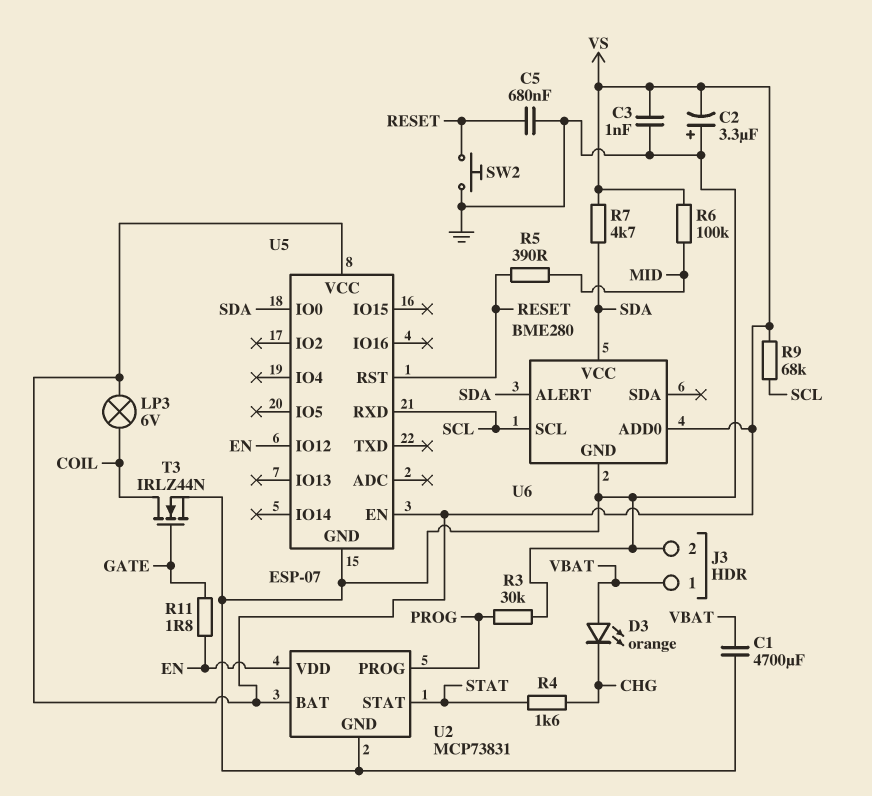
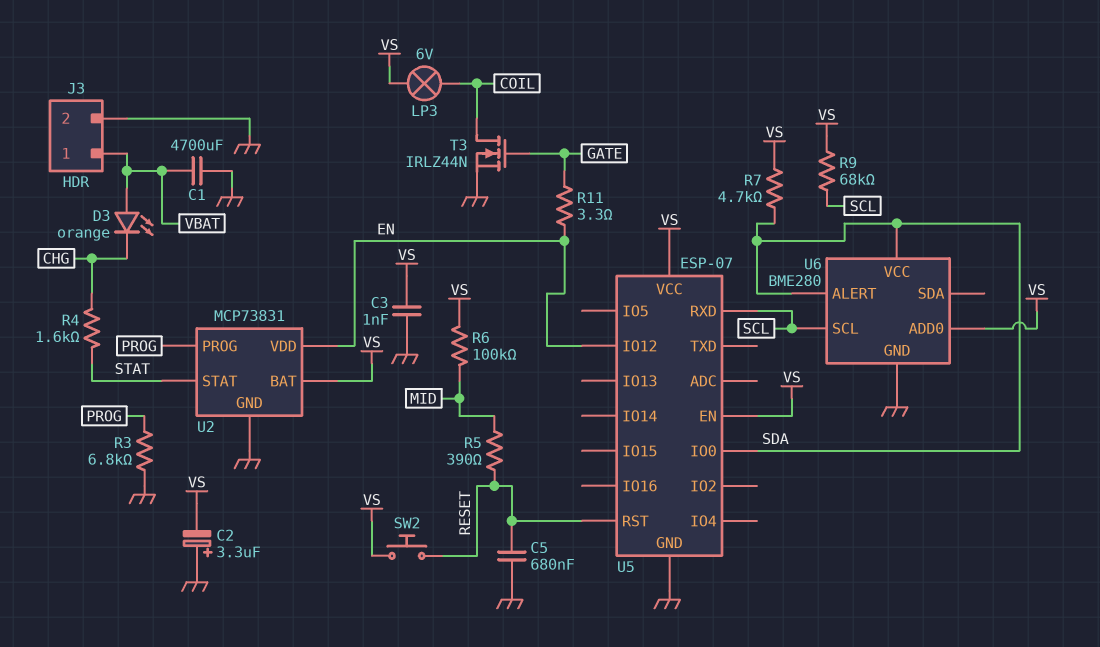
R3: 30k (GND, PROG) -> 6.8k (GND, PROG)
R11: 1.8 (EN, GATE) -> 3.3 (EN, GATE)
SW2: button (GND, RESET) -> button (RESET, VS)

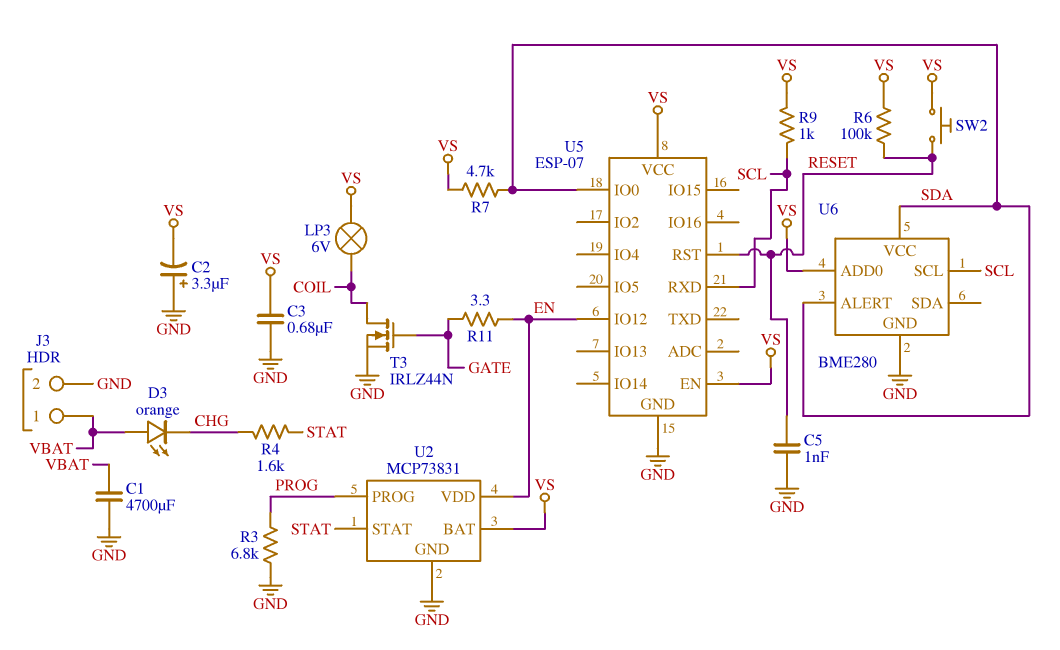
C3: 1nF (GND, VS) -> 680nF (GND, VS)
C5: 680nF (GND, RESET) -> 1nF (GND, RESET)
R5: 390 (MID, RESET) -> none
R6: 100k (MID, VS) -> 100k (RESET, VS)
R9: 68k (SCL, VS) -> 1k (SCL, VS)

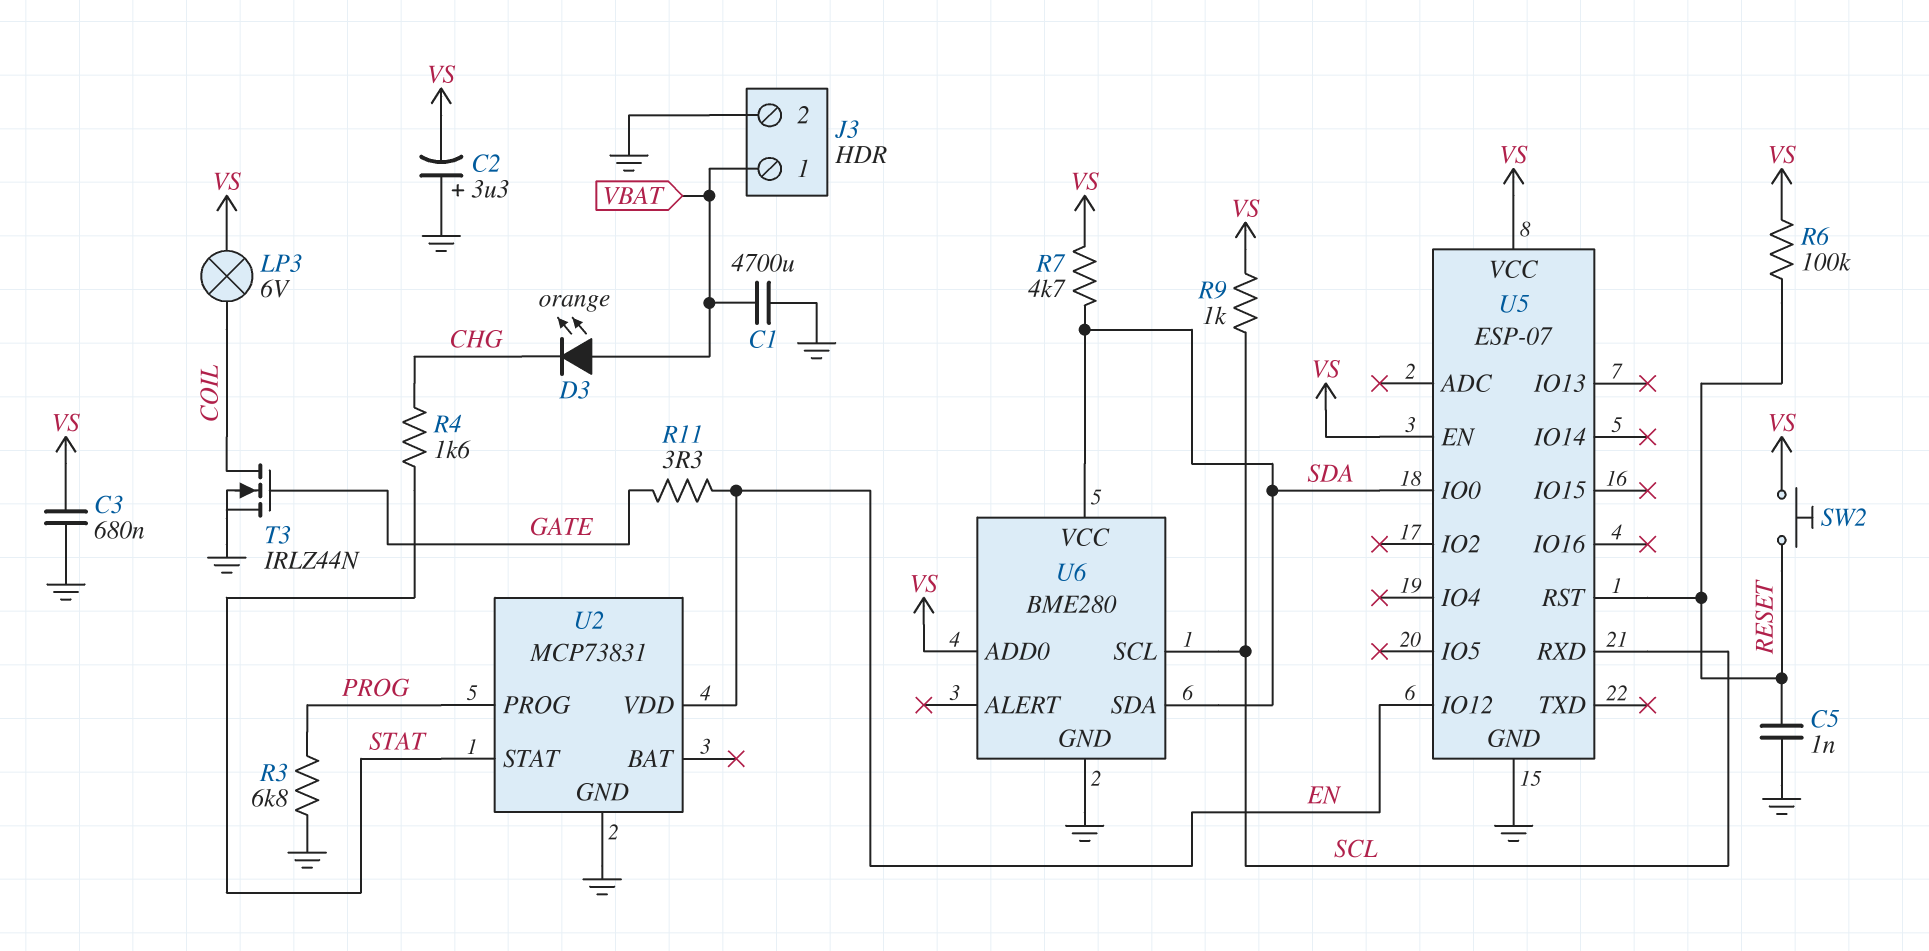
U2 pin BAT: VS -> none
U6 pin ALERT: SDA -> none
U6 pin SDA: none -> SDA

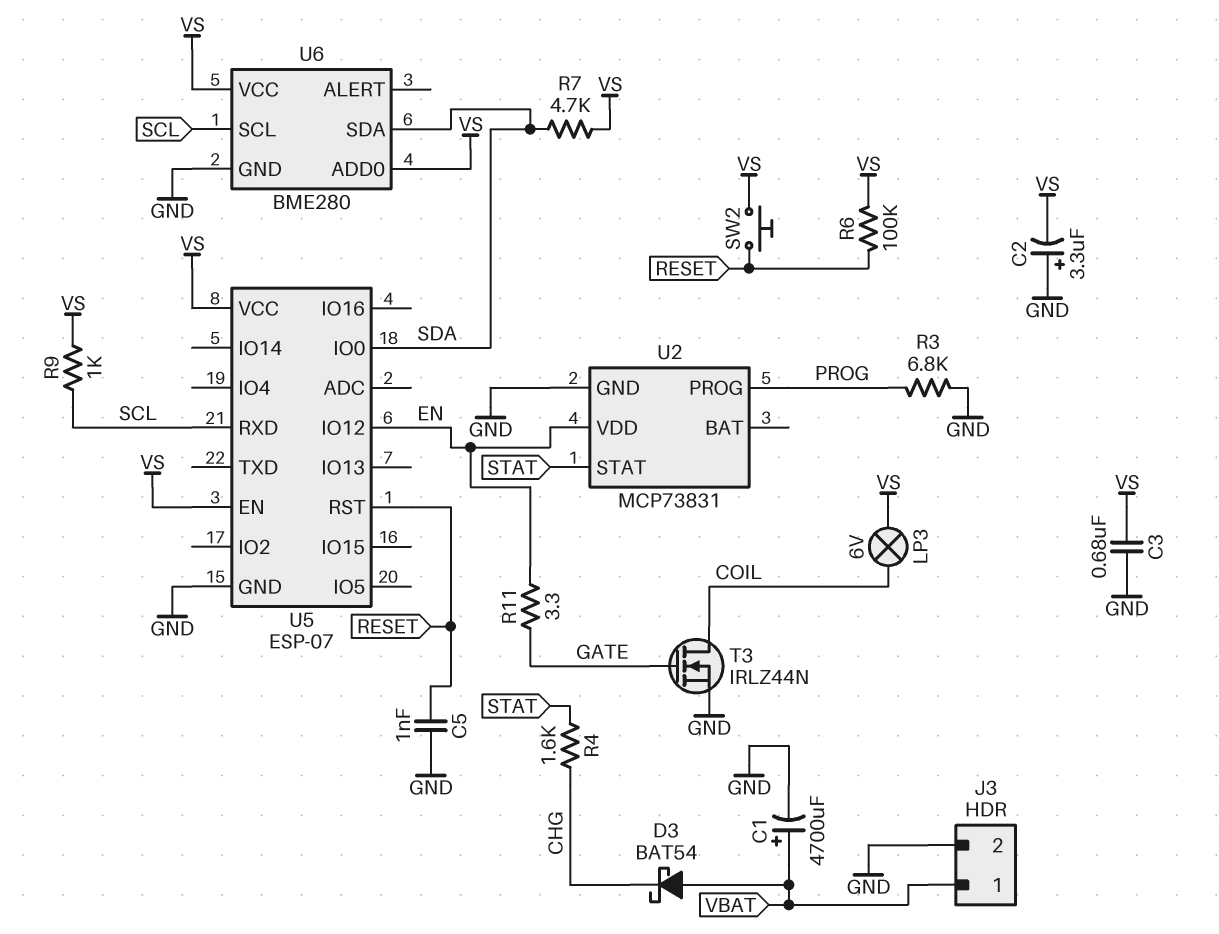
C1: 4700uF (GND, VBAT) -> 4700uF (plus VBAT, minus GND)
D3: LED orange (A VBAT, K CHG) -> schottky BAT54 (A VBAT, K CHG)
U6 pin VCC: SDA -> VS

